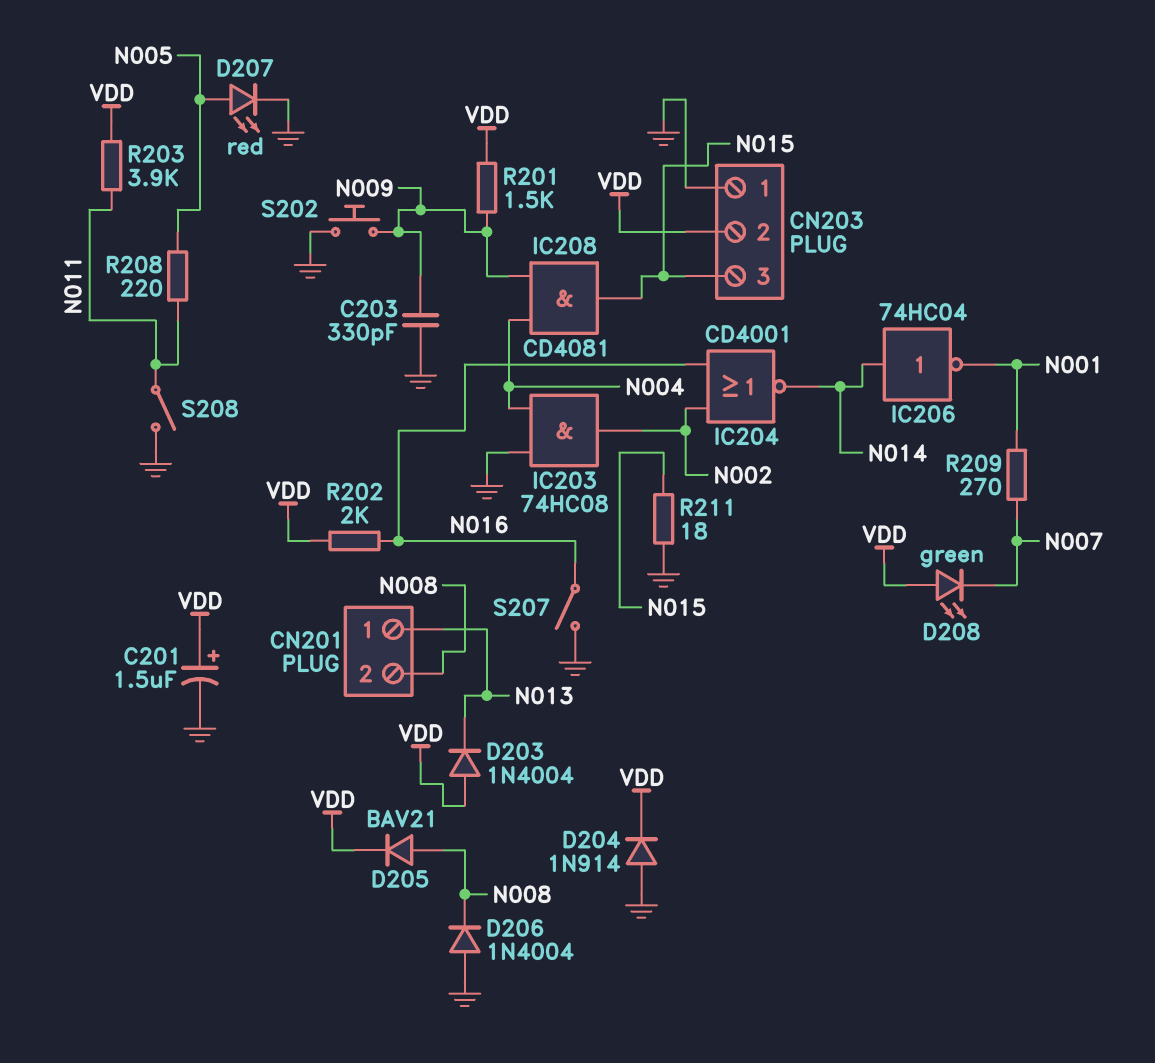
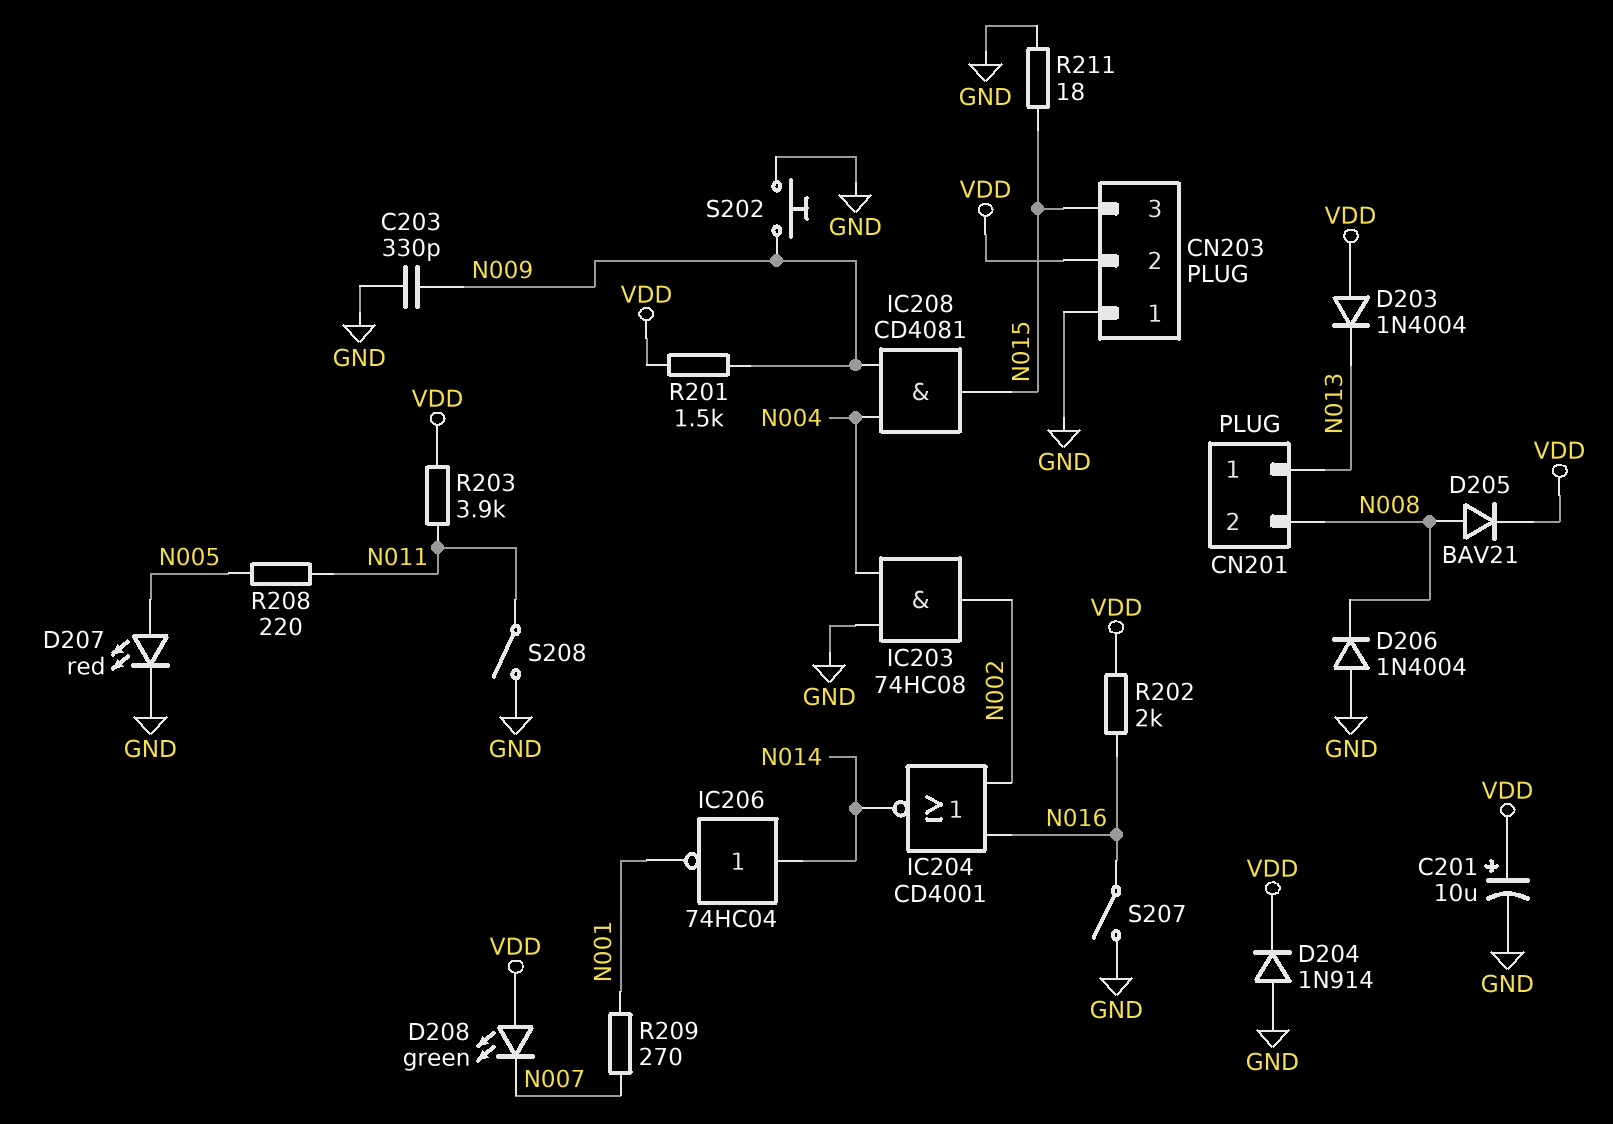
C201: 1.5uF (plus VDD, minus GND) -> 10uF (plus VDD, minus GND)

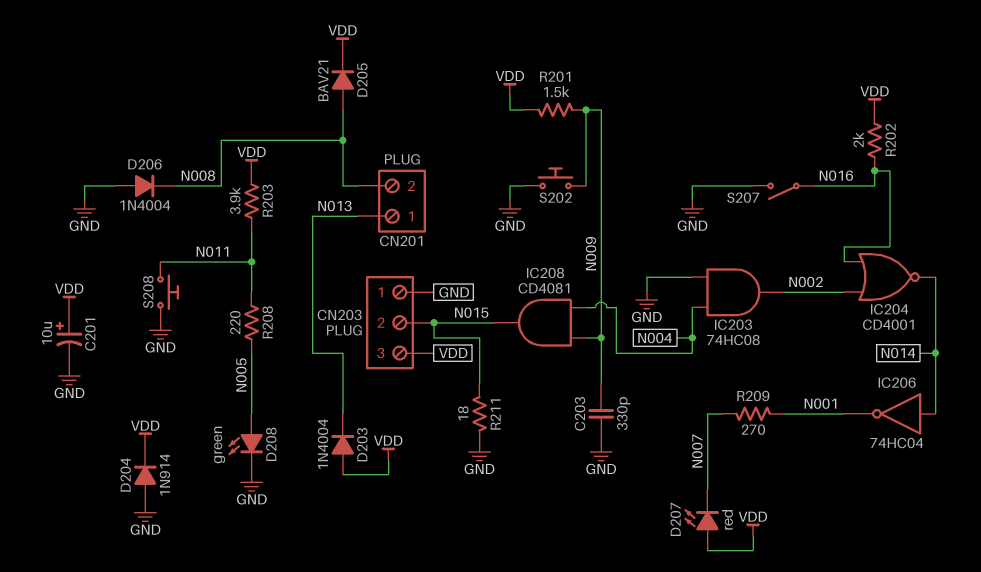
CN203 pin 2: VDD -> N015
CN203 pin 3: N015 -> VDD
D207: LED red (A N005, K GND) -> LED red (A VDD, K N007)
D208: LED green (A VDD, K N007) -> LED green (A N005, K GND)
S208: switch (GND, N011) -> button (GND, N011)

